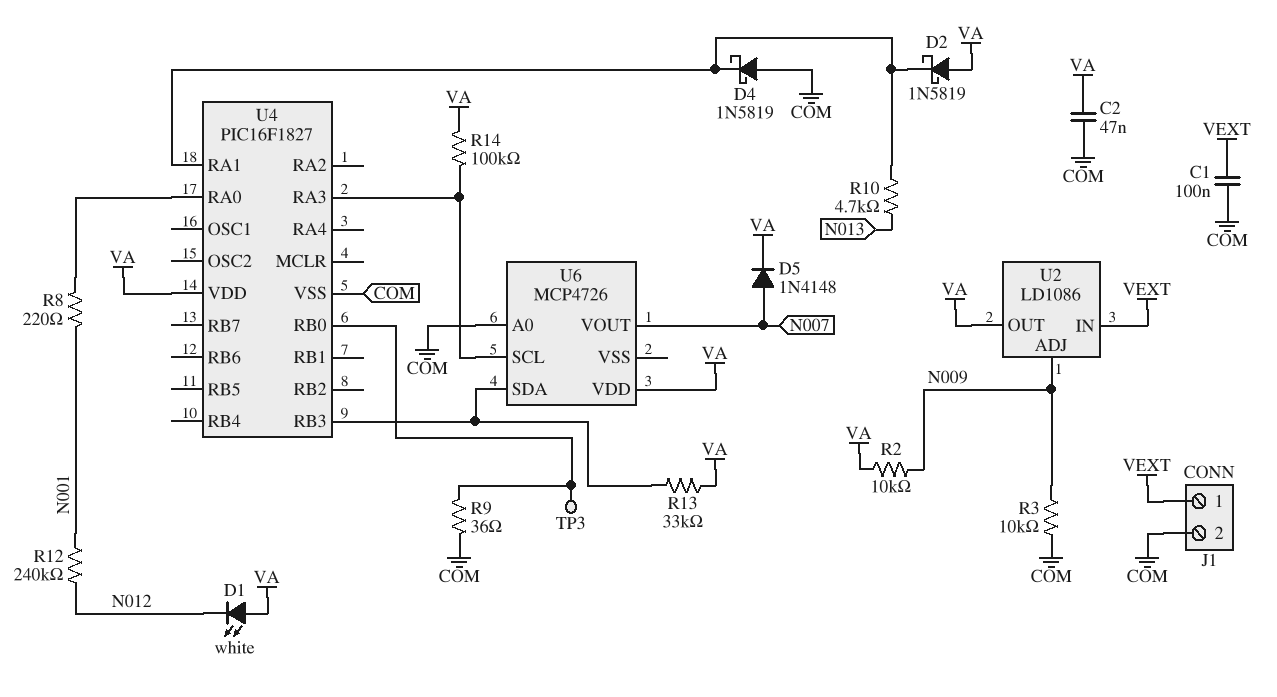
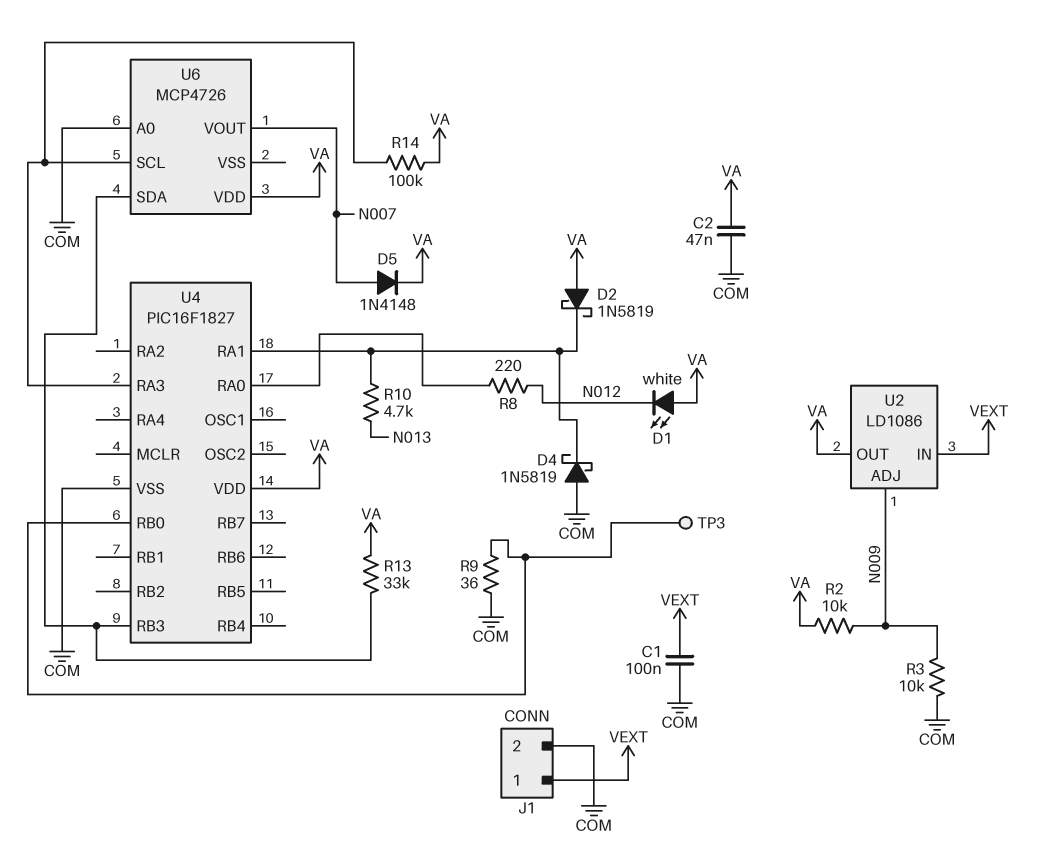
R8: 220 (N001, U4/RA0) -> 220 (N012, U4/RA0)
R12: 240k (N001, N012) -> none

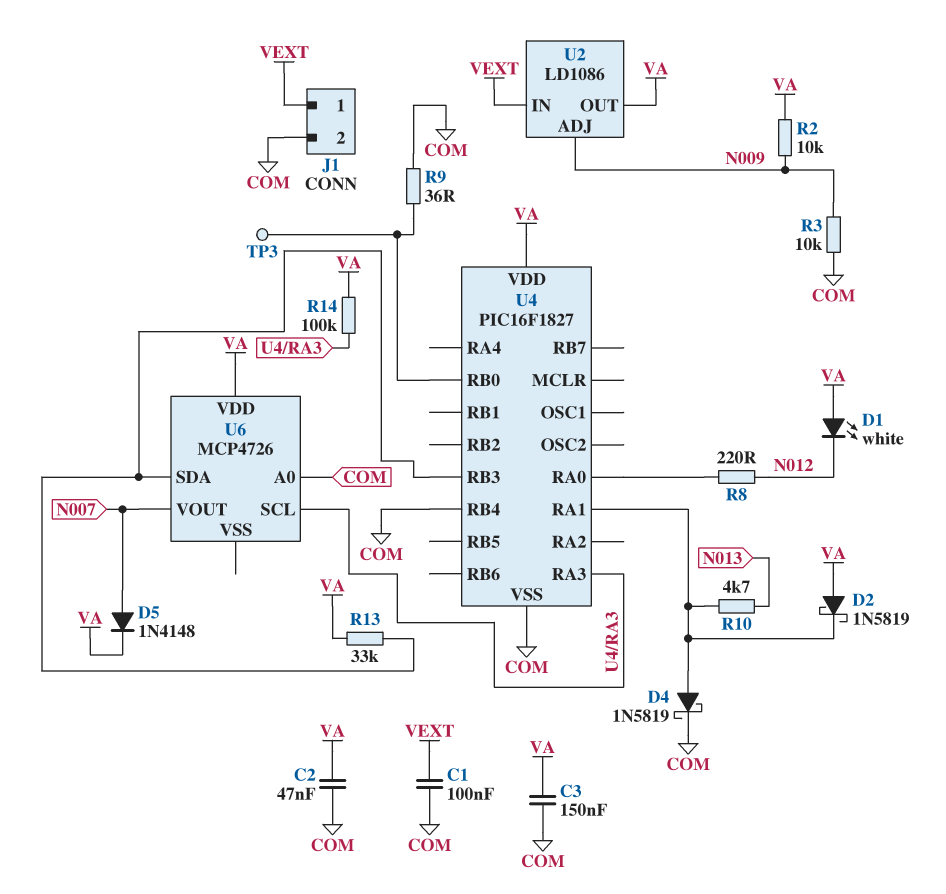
C3: none -> 150nF (COM, VA)
D4: schottky 1N5819 (A COM, K U4/RA1) -> schottky 1N5819 (A U4/RA1, K COM)
U4 pin RB4: none -> COM

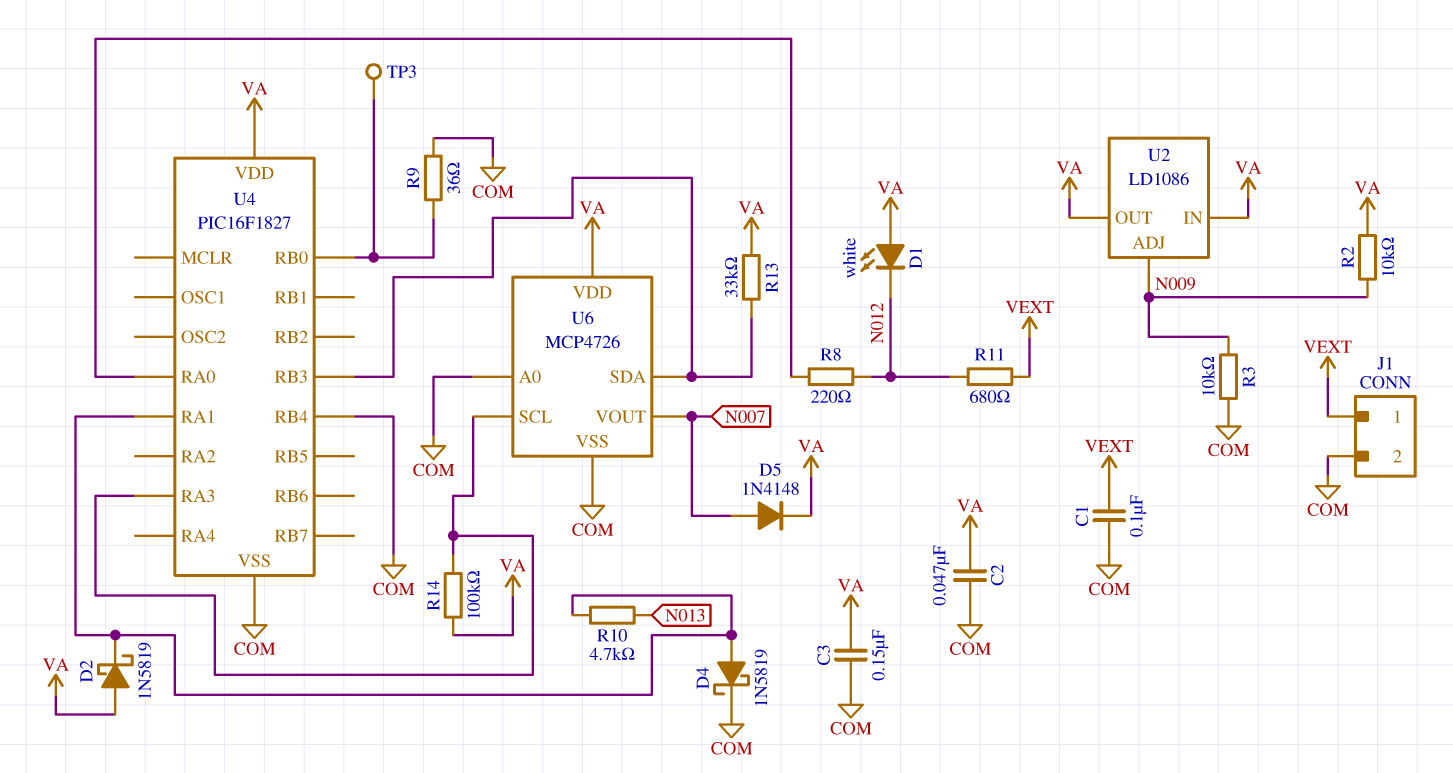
R11: none -> 680 (N012, VEXT)
U2 pin IN: VEXT -> VA
U6 pin VSS: none -> COM

